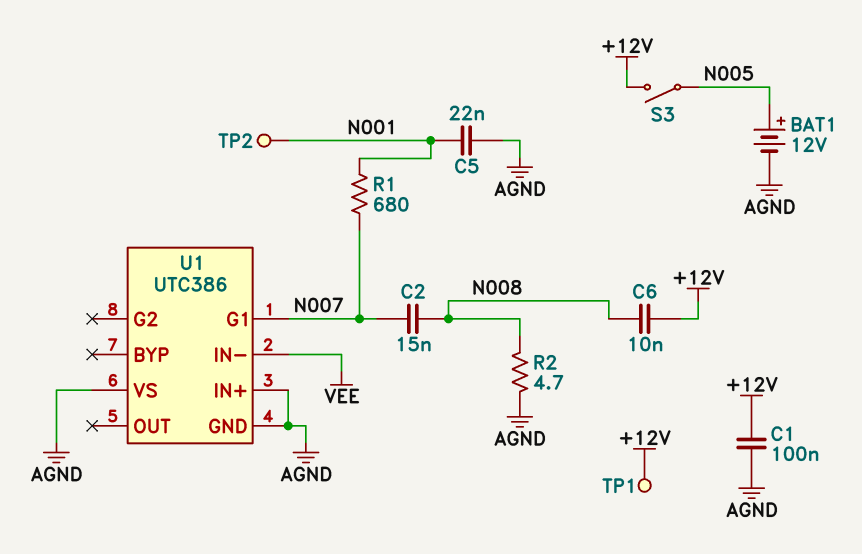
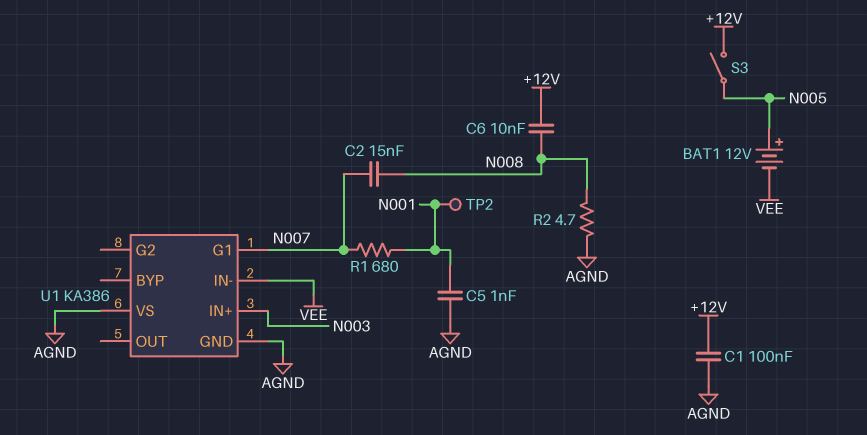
BAT1: 12V (plus N005, minus AGND) -> 12V (plus N005, minus VEE)
C5: 22nF (AGND, N001) -> 1nF (AGND, N001)
TP1: test point (+12V) -> none
U1: UTC386 -> KA386
U1 pin IN+: AGND -> N003

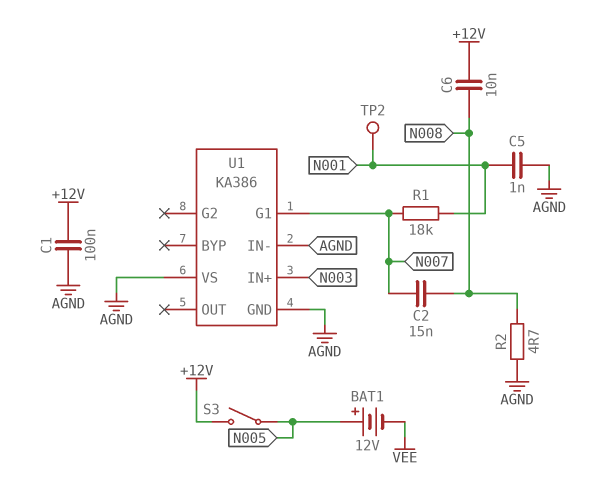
R1: 680 (N001, N007) -> 18k (N001, N007)
U1 pin IN-: VEE -> AGND

